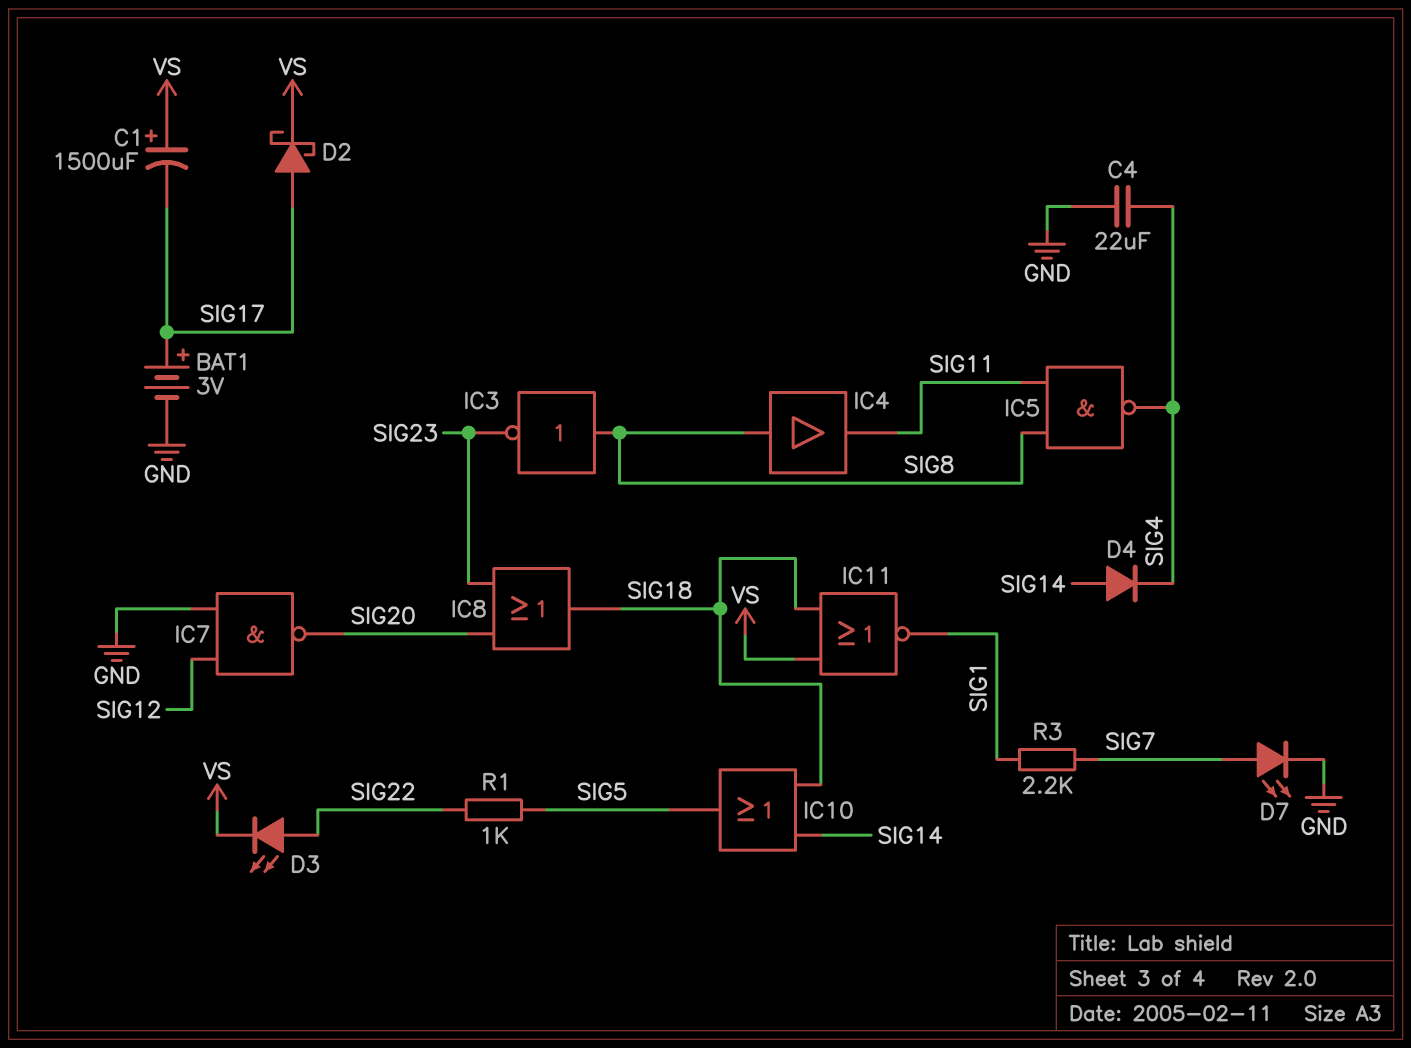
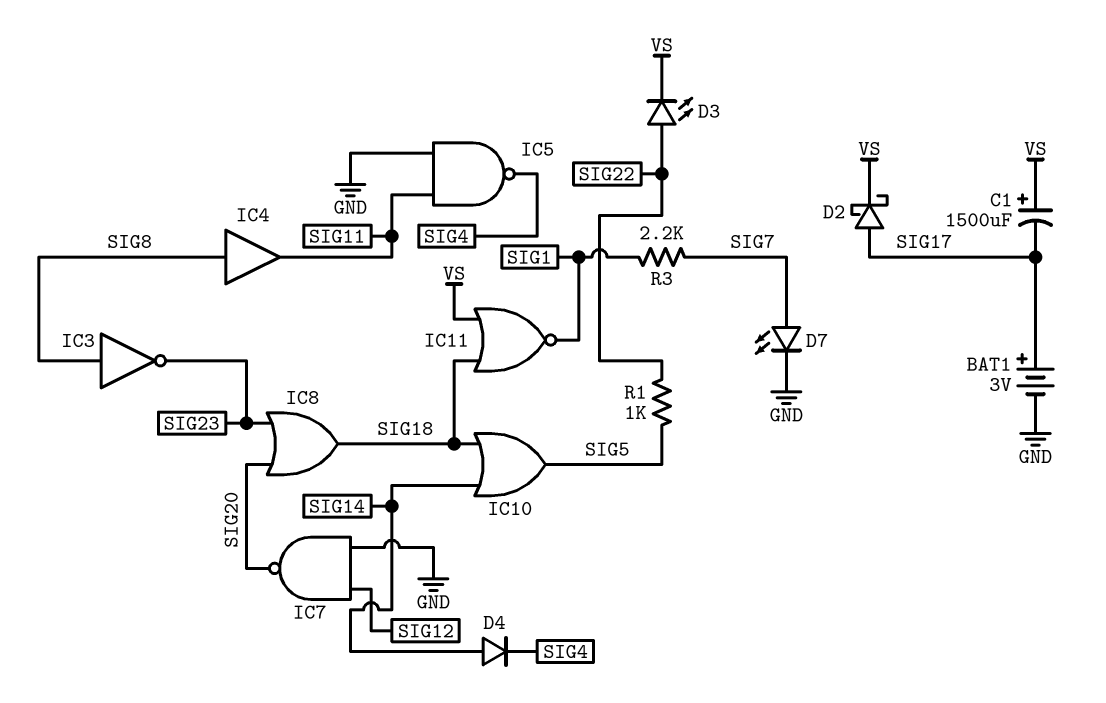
C4: 22uF (GND, SIG4) -> none
IC5: NAND (in SIG8, in SIG11, out SIG4) -> NAND (in GND, in SIG11, out SIG4)

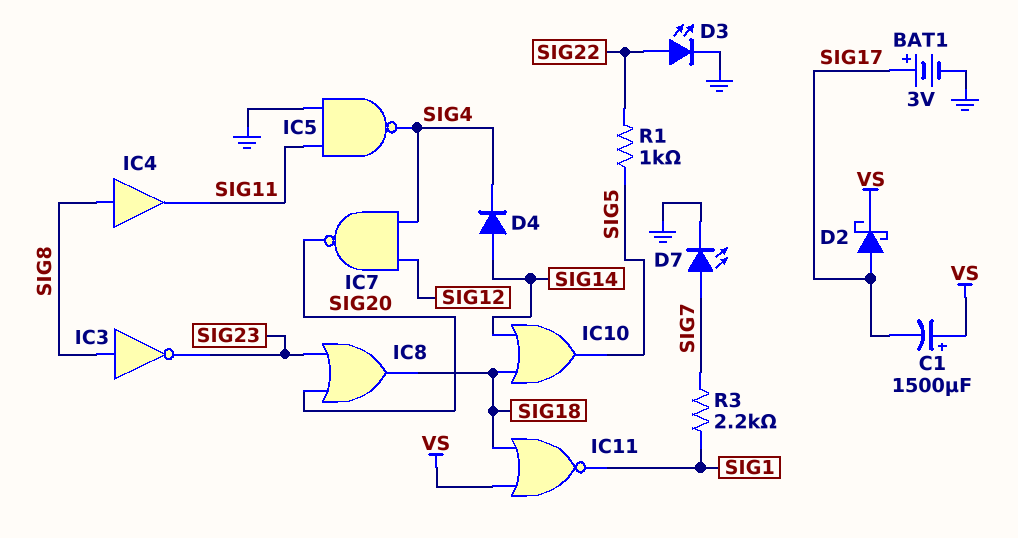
D3: LED (A SIG22, K VS) -> LED (A SIG22, K GND)
IC7: NAND (in GND, in SIG12, out SIG20) -> NAND (in SIG4, in SIG12, out SIG20)

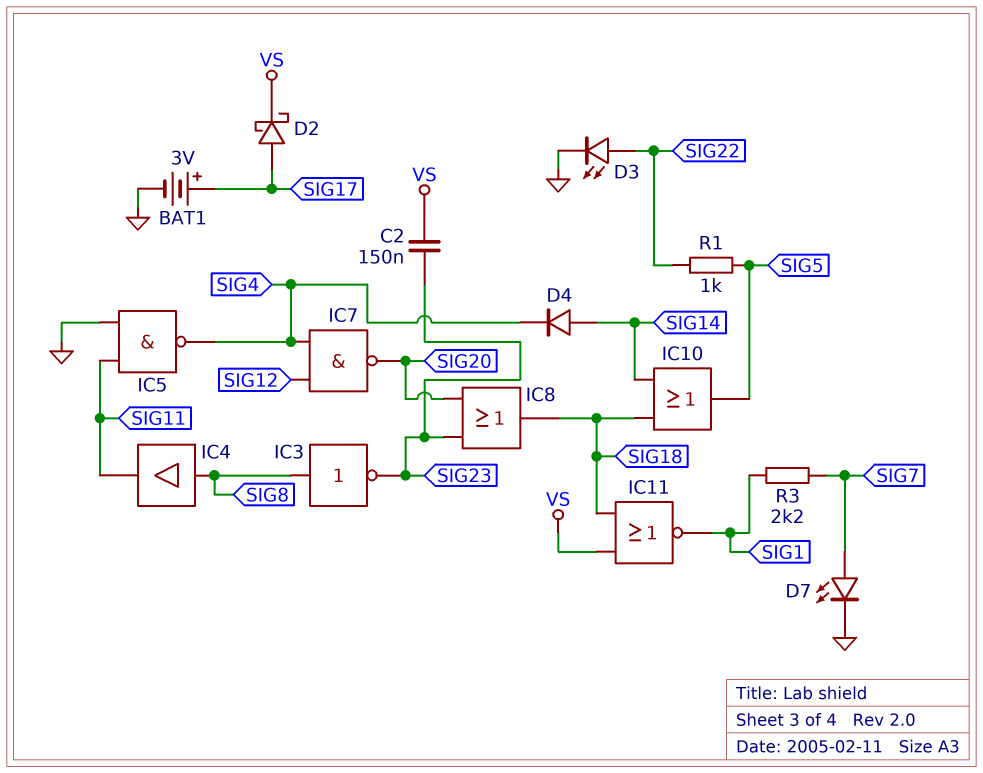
C1: 1500uF (plus VS, minus SIG17) -> none
C2: none -> 150nF (SIG23, VS)

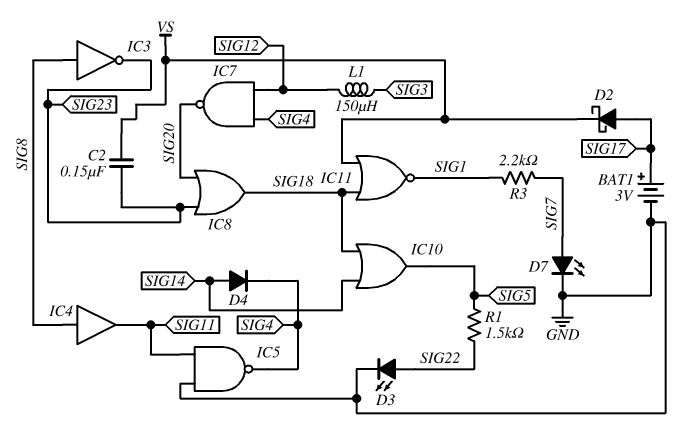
L1: none -> 150uH (SIG3, SIG12)
R1: 1k (SIG5, SIG22) -> 1.5k (SIG5, SIG22)

